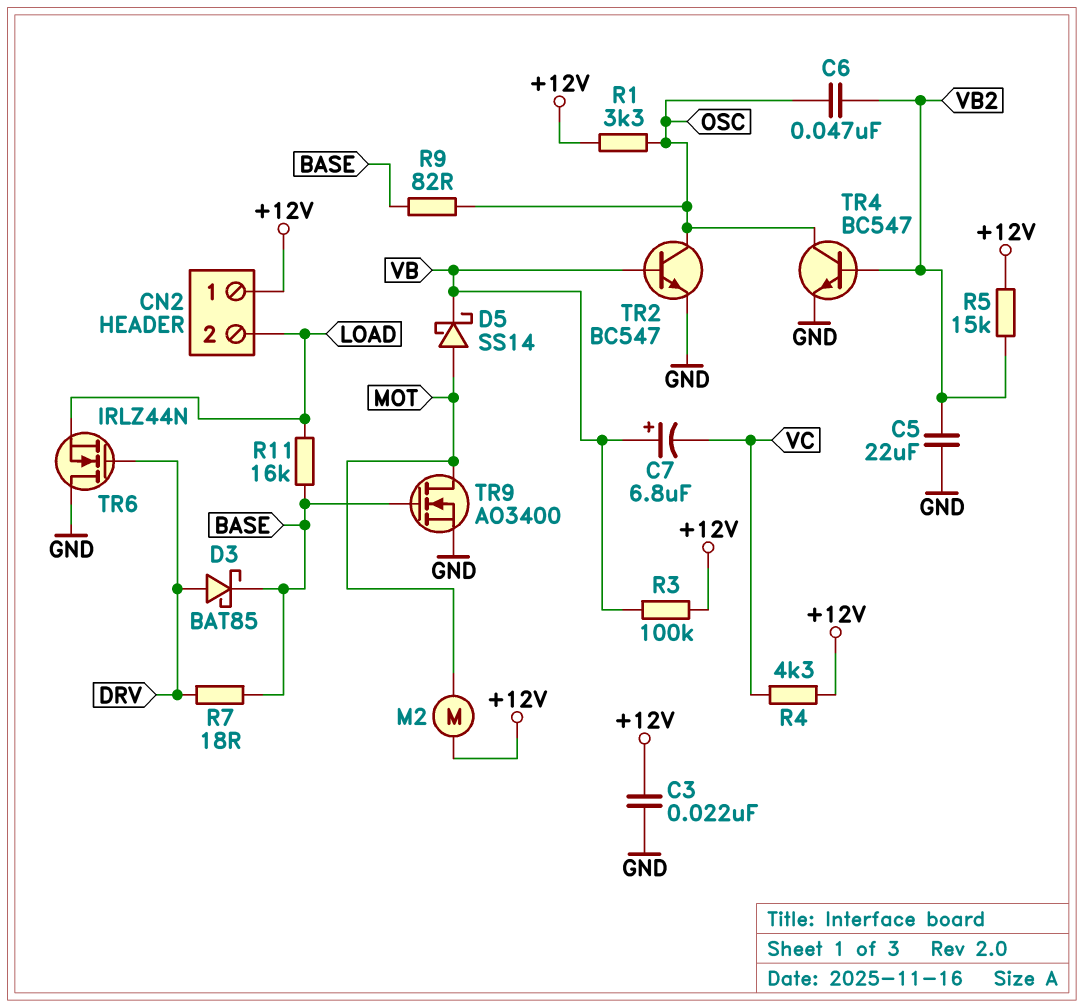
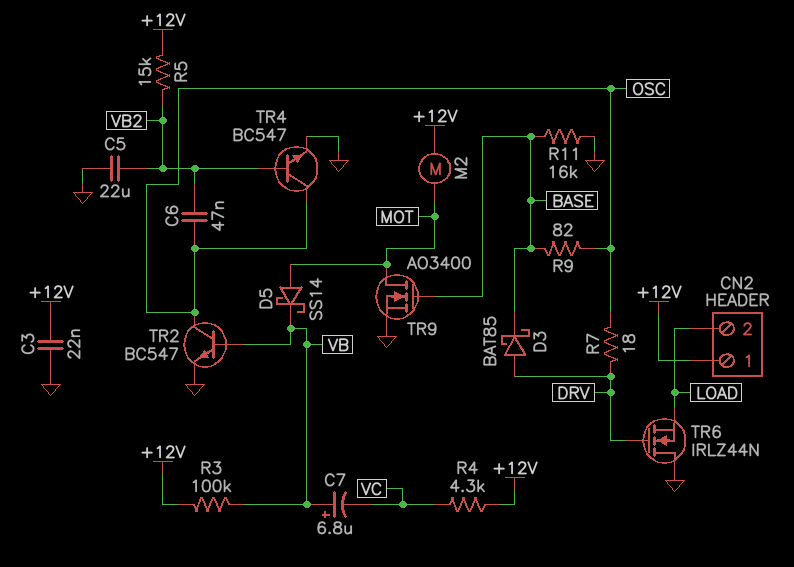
R1: 3.3k (+12V, OSC) -> none
R7: 18 (BASE, DRV) -> 18 (DRV, OSC)
R11: 16k (BASE, LOAD) -> 16k (BASE, GND)

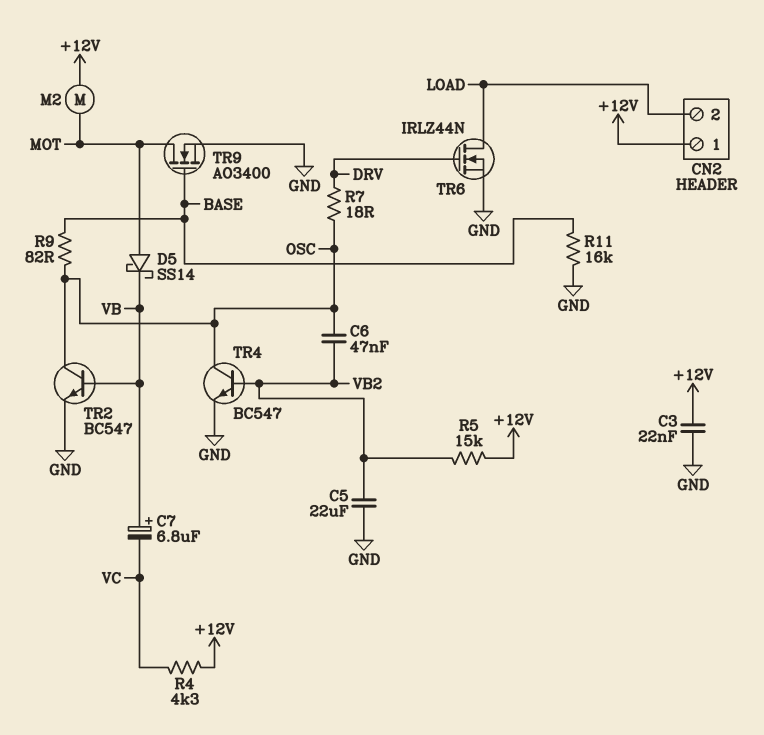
D3: schottky BAT85 (A DRV, K BASE) -> none
R3: 100k (+12V, VB) -> none
TR6: NMOS IRLZ44N (G DRV, D GND, S LOAD) -> NMOS IRLZ44N (G DRV, D LOAD, S GND)

